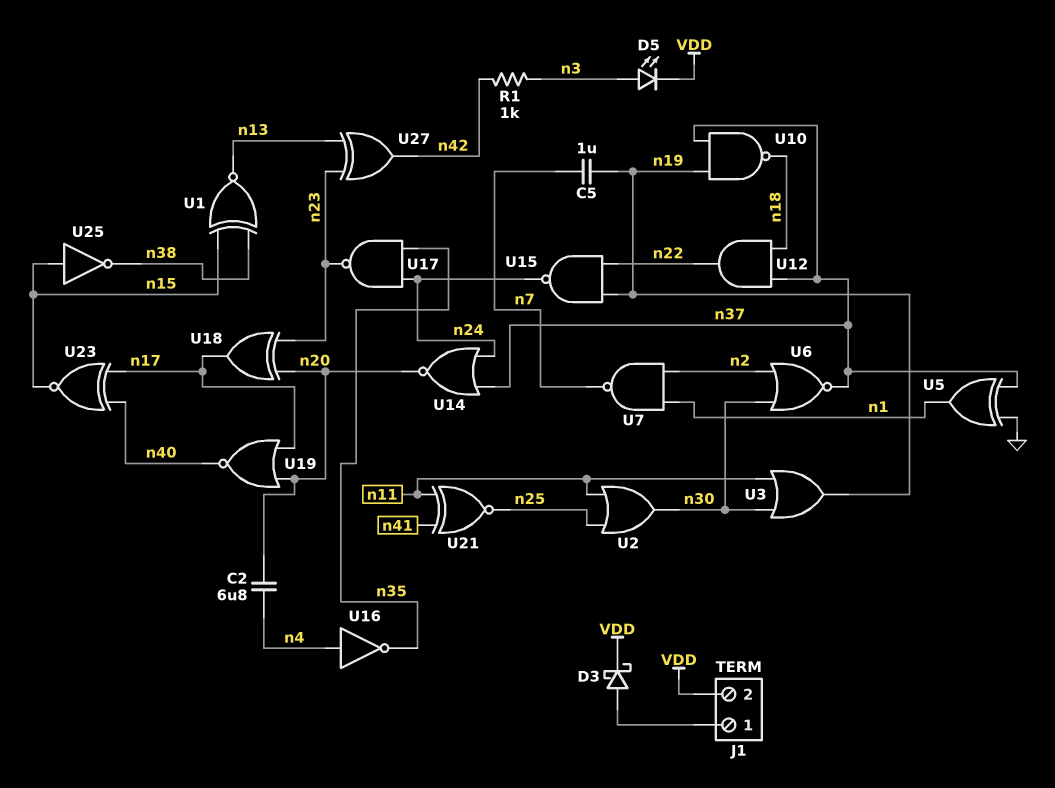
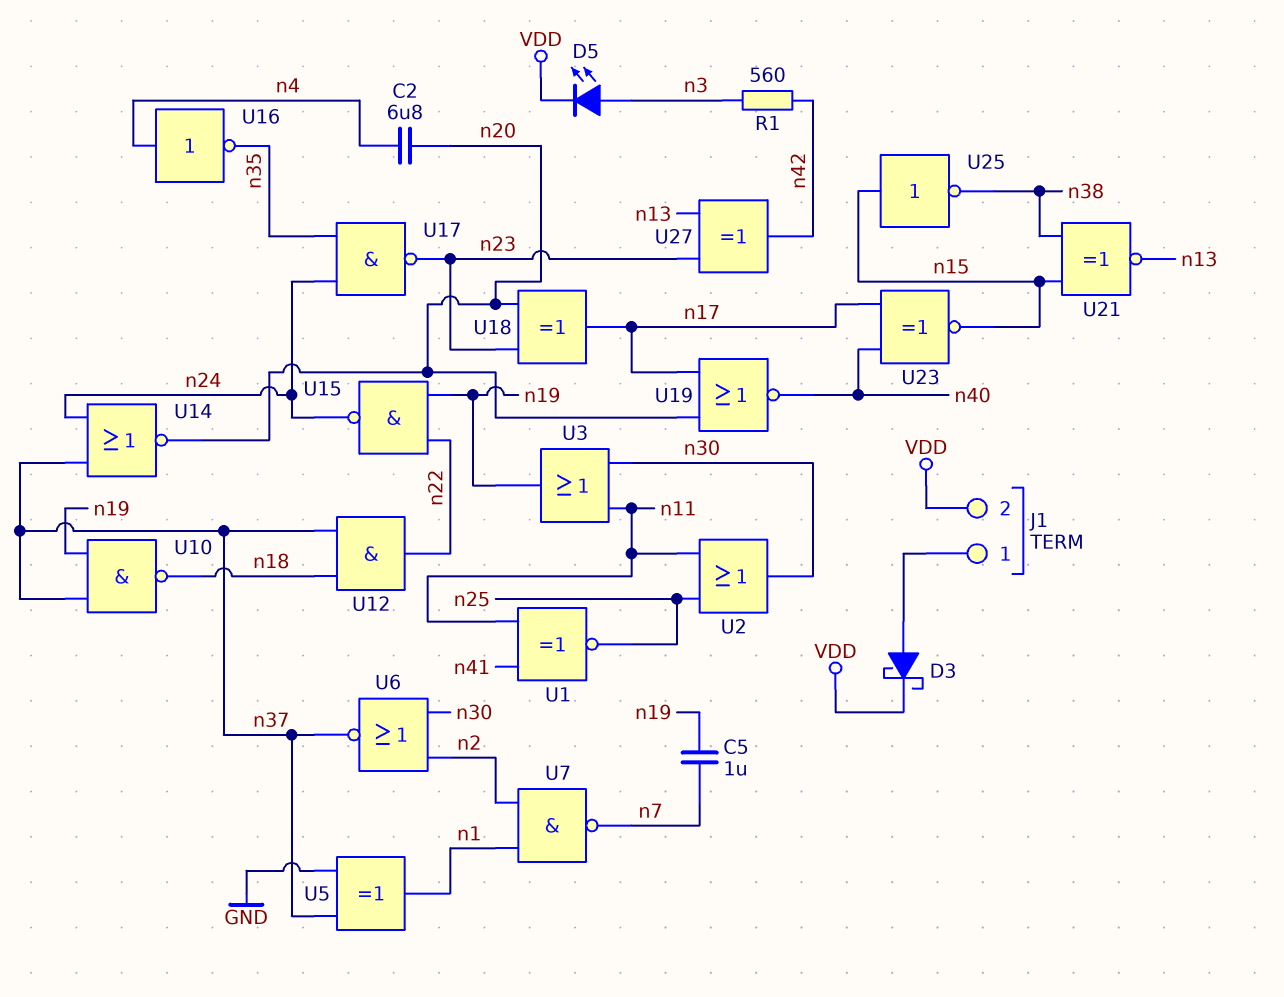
R1: 1k (n3, n42) -> 560 (n3, n42)
U1: XNOR (in n15, in n38, out n13) -> XNOR (in n11, in n41, out n25)
U21: XNOR (in n11, in n41, out n25) -> XNOR (in n15, in n38, out n13)

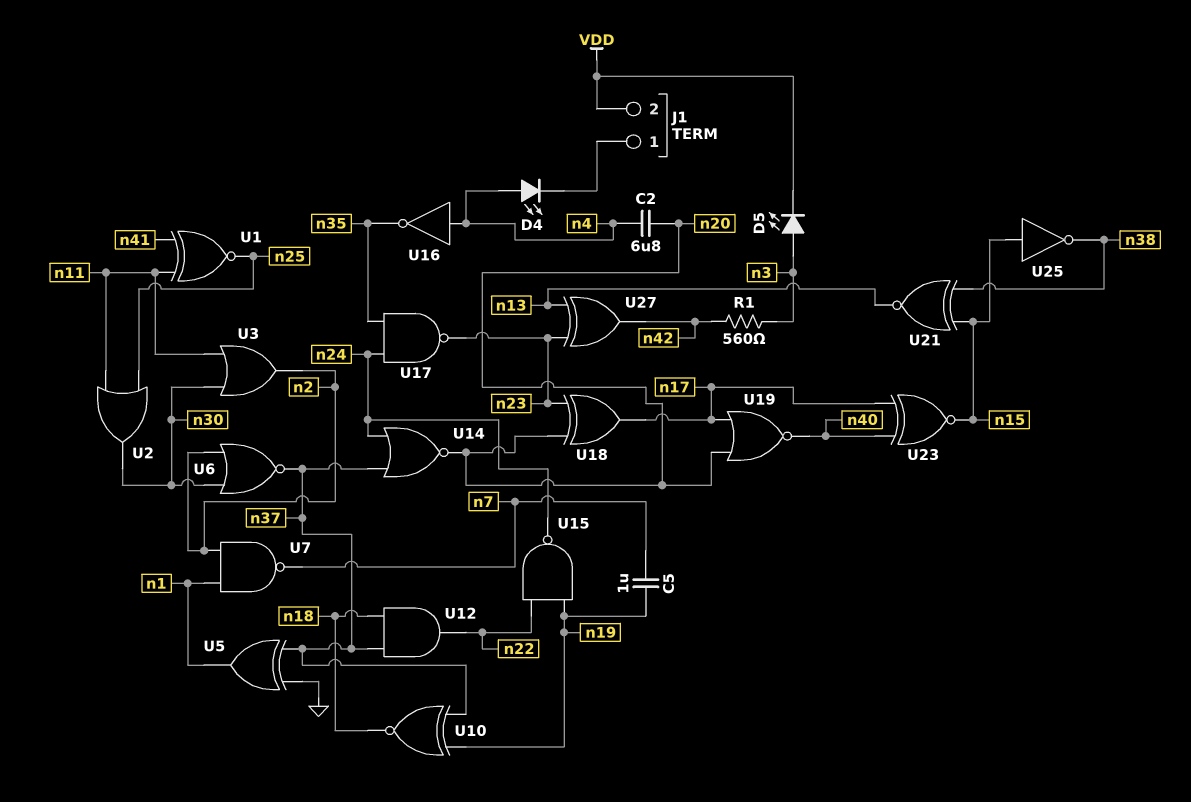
D3: schottky (A J1/1, K VDD) -> none
D4: none -> LED (A n4, K J1/1)
U3: OR (in n11, in n30, out n19) -> OR (in n11, in n30, out n2)
U10: NAND (in n19, in n37, out n18) -> XNOR (in n19, in n37, out n18)

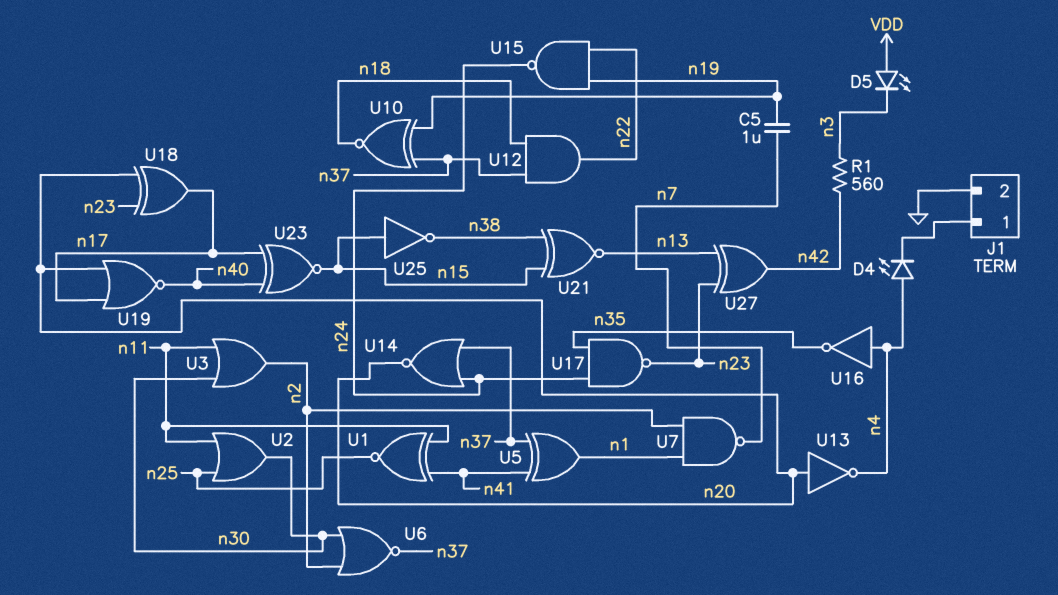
C2: 6.8uF (n4, n20) -> none
D5: LED (A n3, K VDD) -> LED (A VDD, K n3)
J1 pin 2: VDD -> GND
U5: XOR (in GND, in n37, out n1) -> XOR (in n37, in n41, out n1)
U13: none -> NOT (in n20, out n4)

